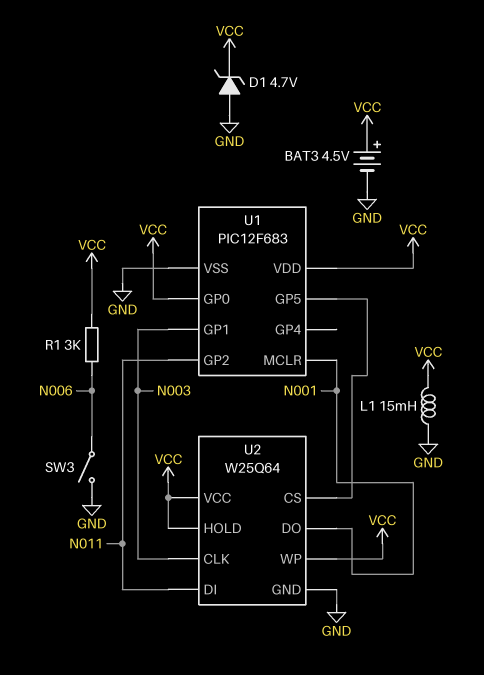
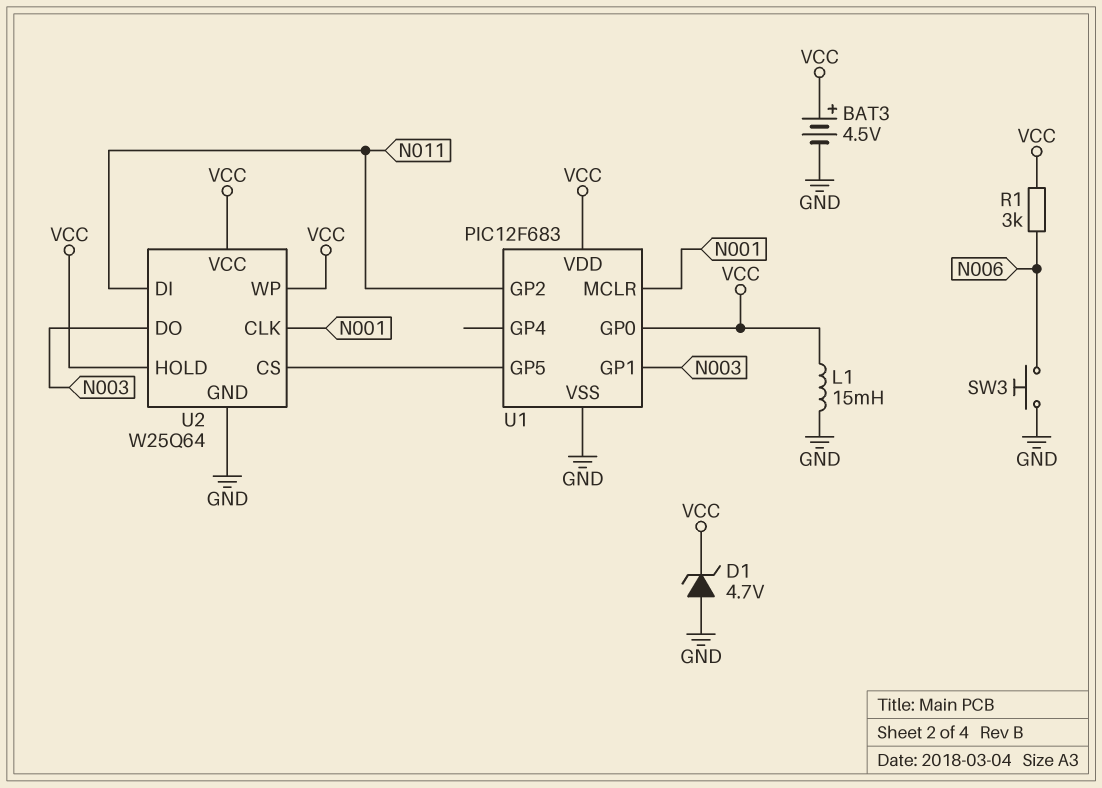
SW3: switch (GND, N006) -> button (GND, N006)
U2 pin CLK: N003 -> N001
U2 pin DO: N001 -> N003

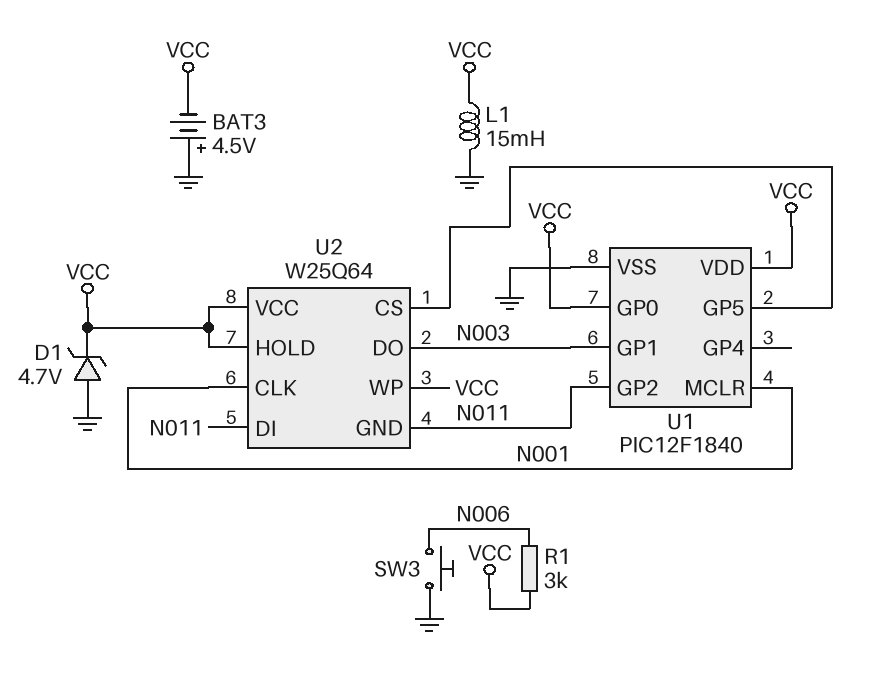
BAT3: 4.5V (plus VCC, minus GND) -> 4.5V (plus GND, minus VCC)
U1: PIC12F683 -> PIC12F1840
U2 pin GND: GND -> N011

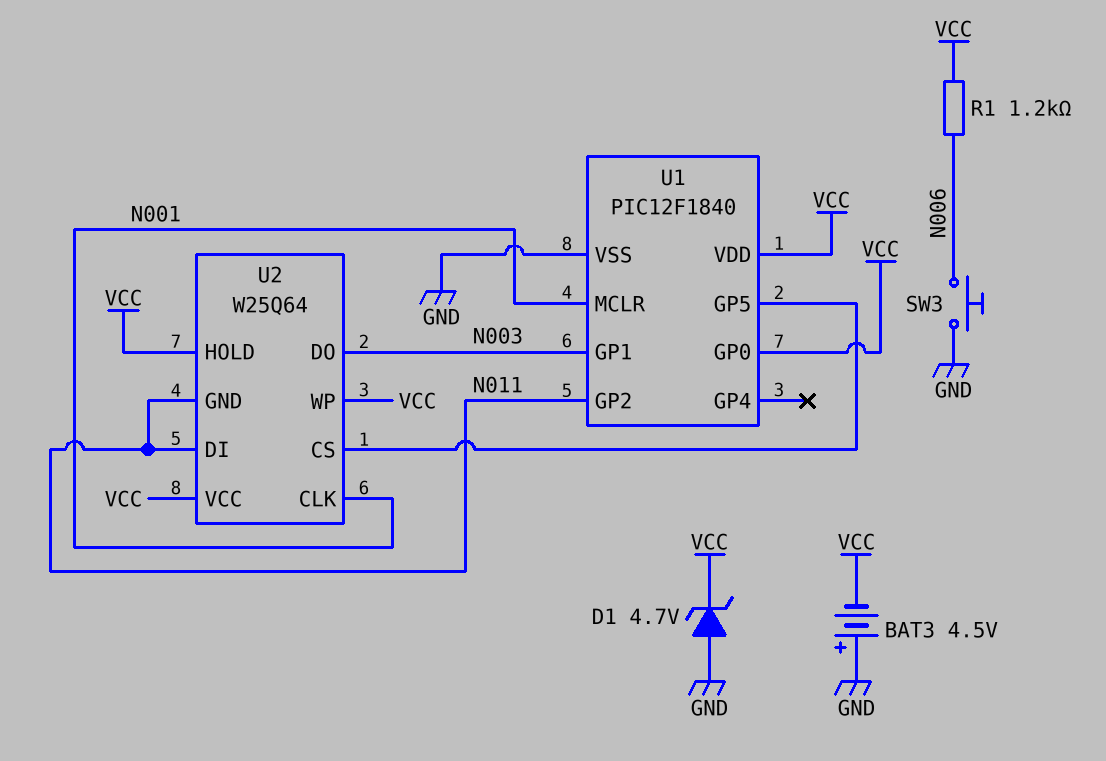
L1: 15mH (GND, VCC) -> none
R1: 3k (N006, VCC) -> 1.2k (N006, VCC)

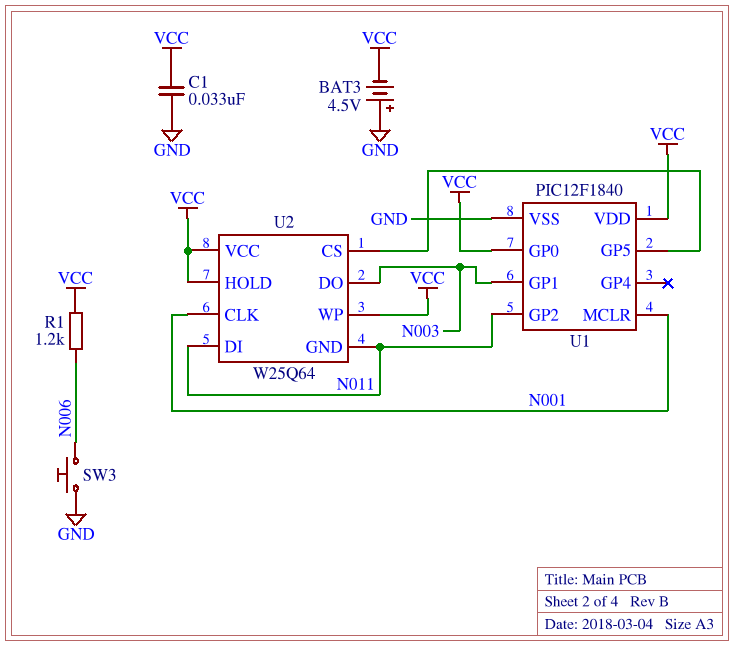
C1: none -> 33nF (GND, VCC)
D1: zener 4.7V (A GND, K VCC) -> none

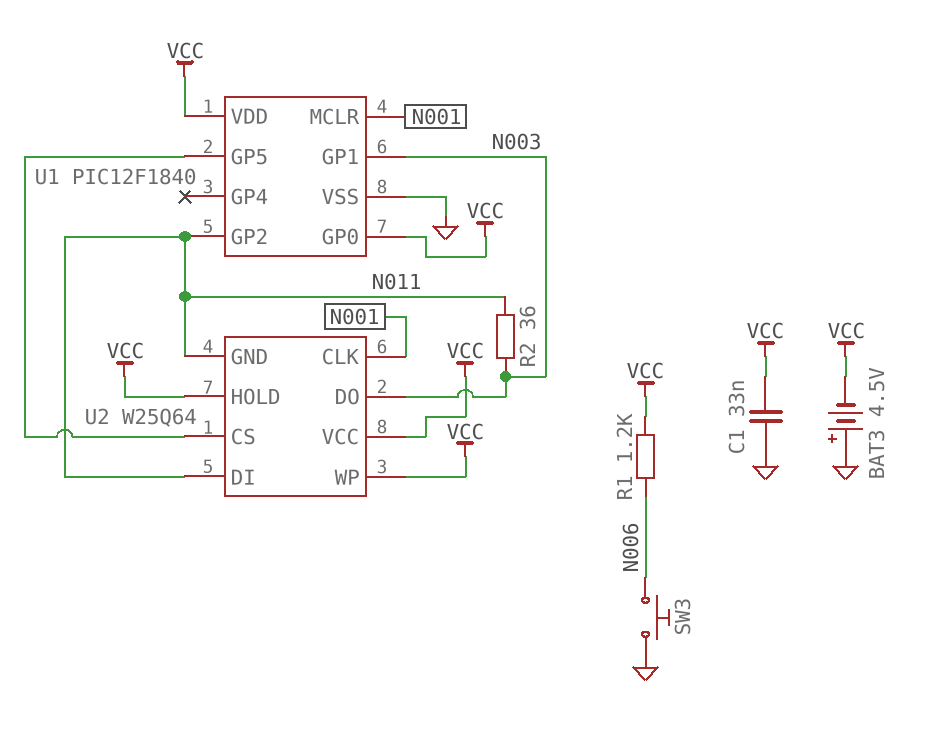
R2: none -> 36 (N003, N011)

